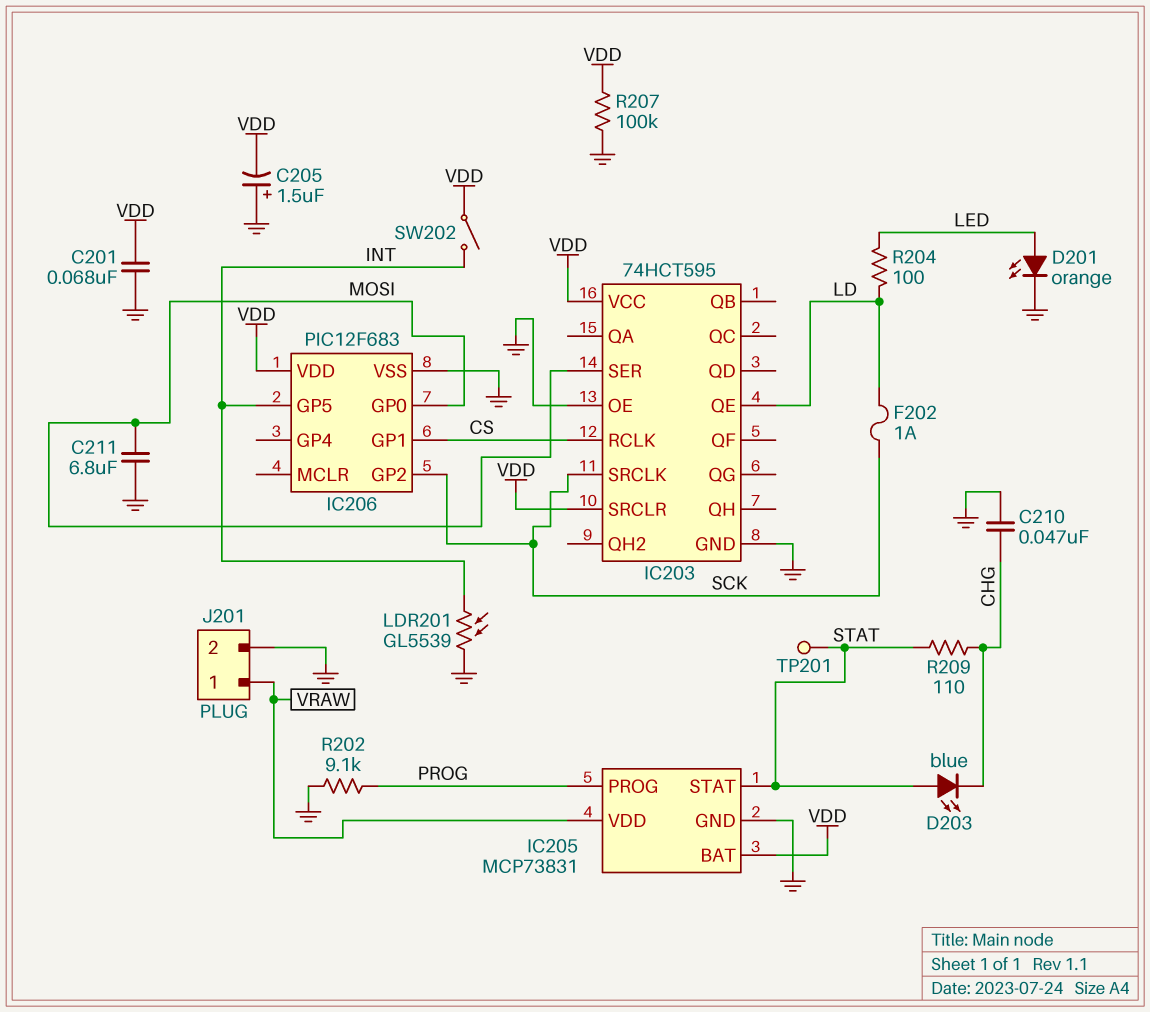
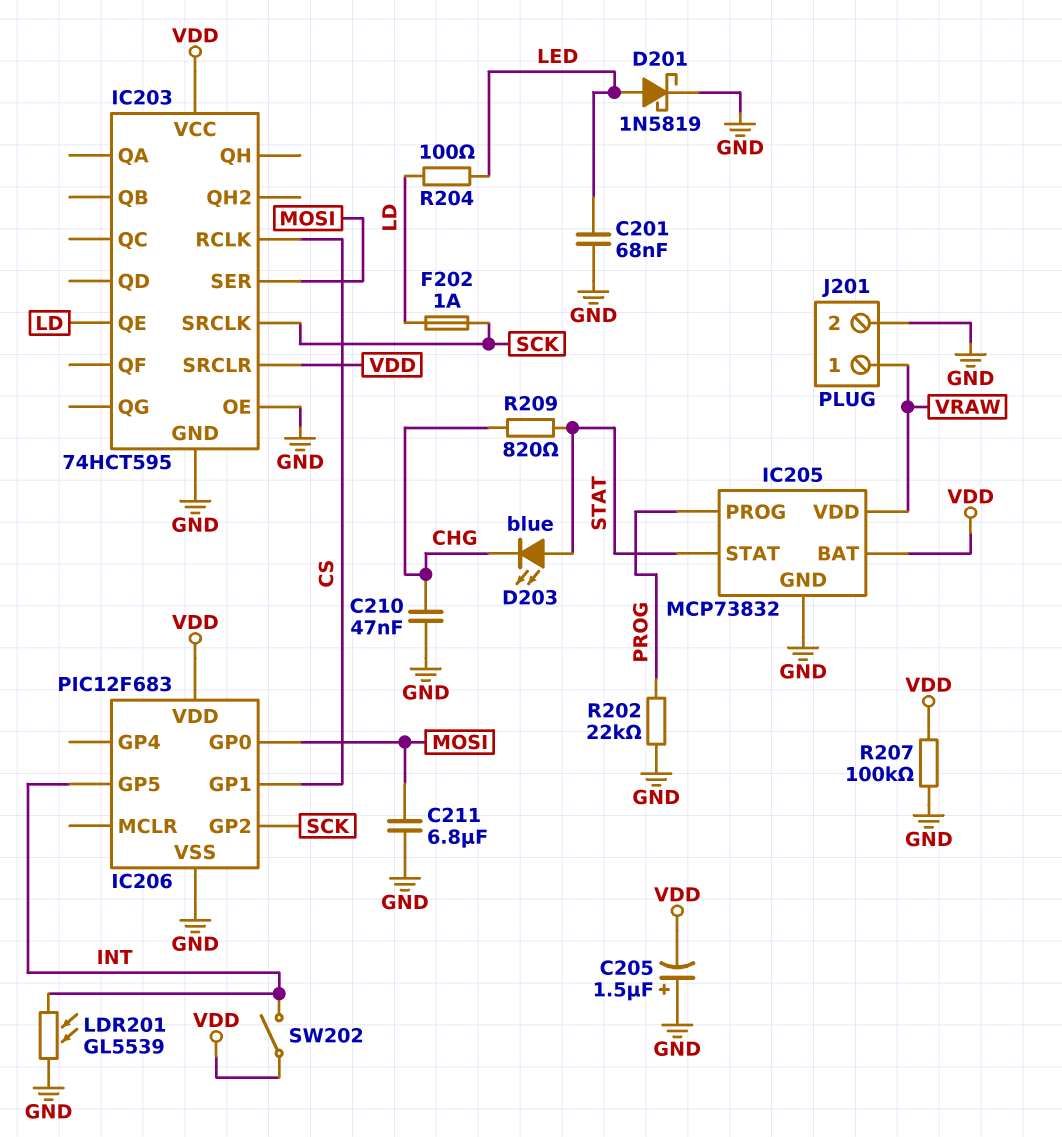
C201: 68nF (GND, VDD) -> 68nF (GND, LED)
D201: LED orange (A LED, K GND) -> schottky 1N5819 (A LED, K GND)
IC205: MCP73831 -> MCP73832
R202: 9.1k (GND, PROG) -> 22k (GND, PROG)
R209: 110 (CHG, STAT) -> 820 (CHG, STAT)
TP201: test point (STAT) -> none

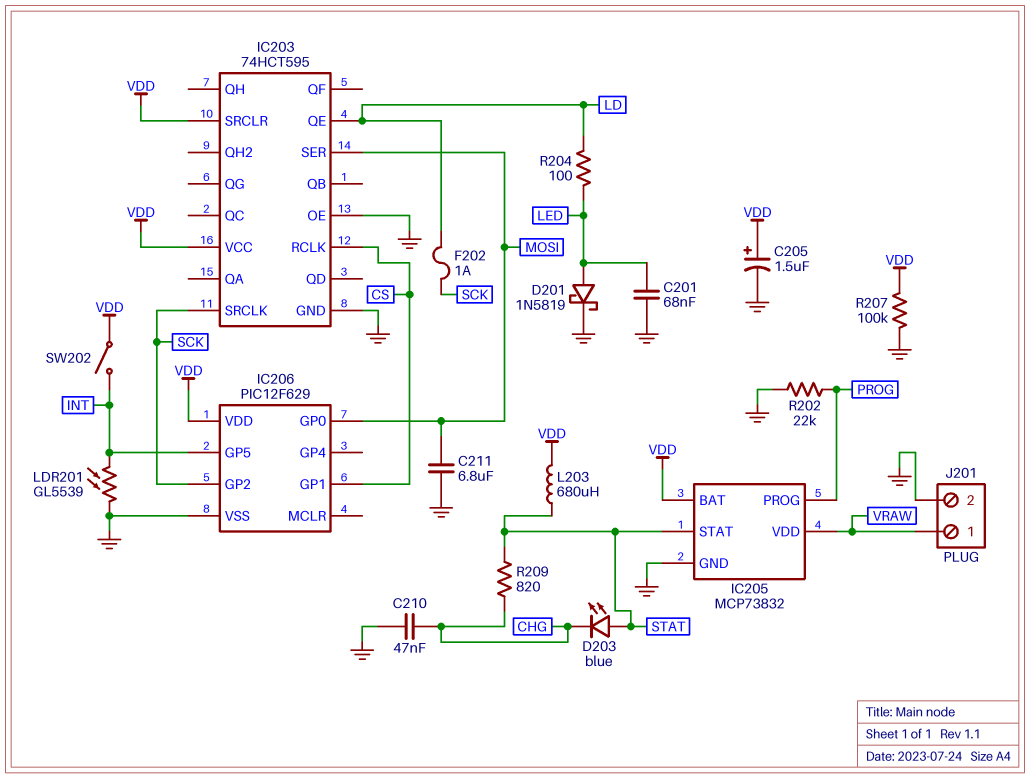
C205: 1.5uF (plus GND, minus VDD) -> 1.5uF (plus VDD, minus GND)
IC206: PIC12F683 -> PIC12F629
L203: none -> 680uH (STAT, VDD)

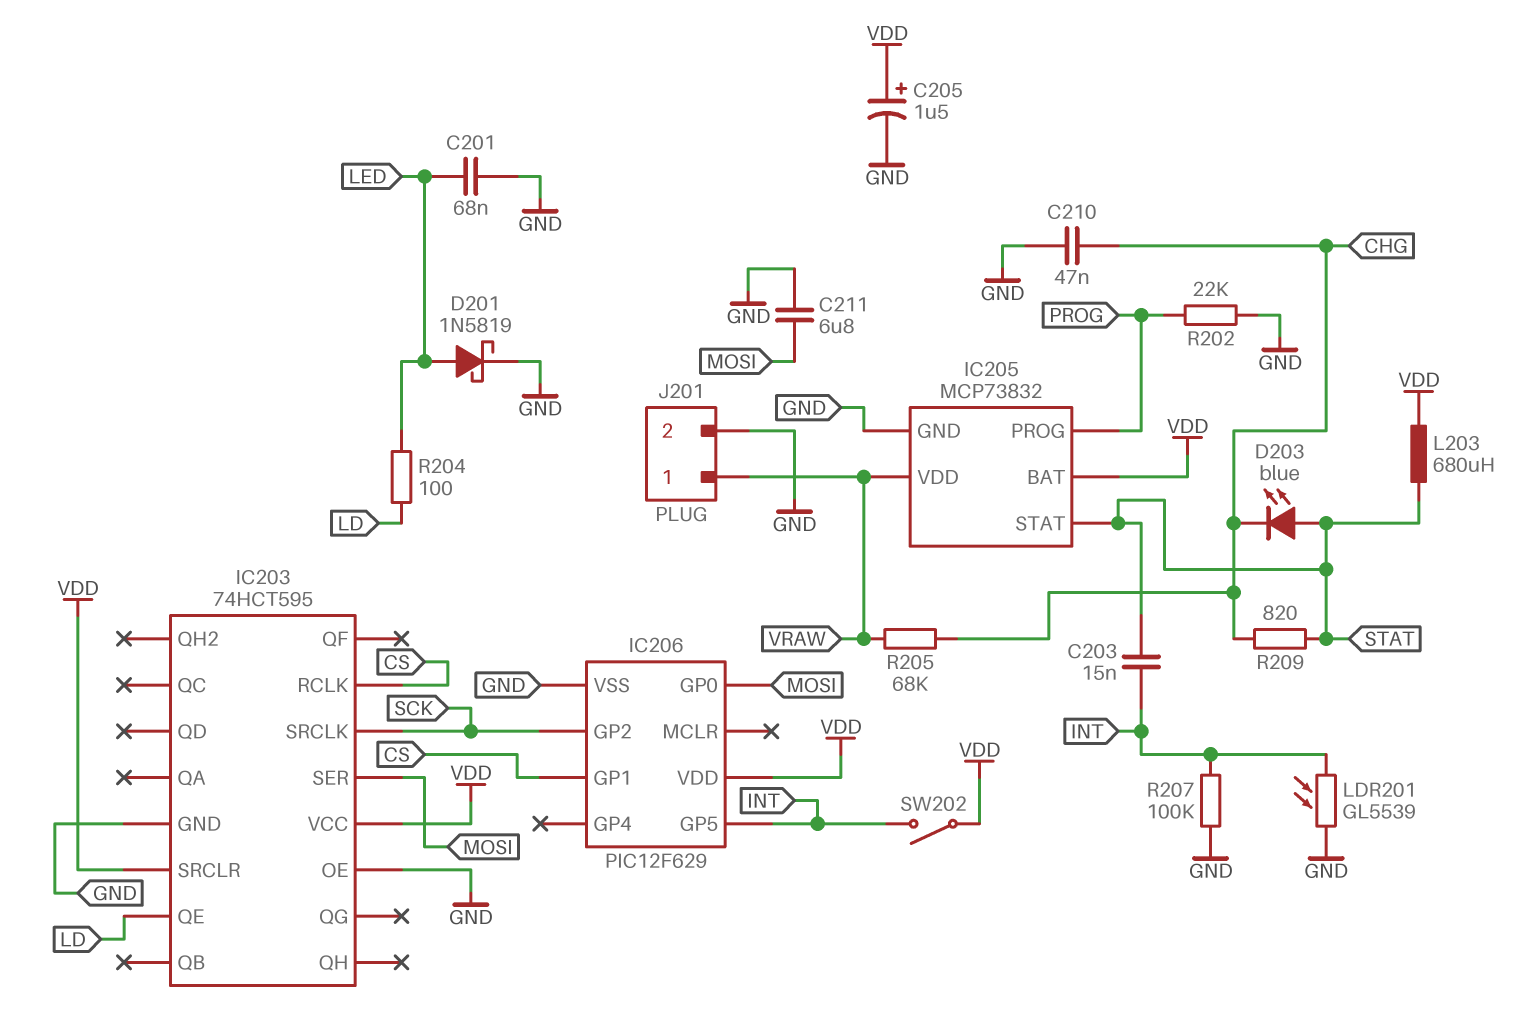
C203: none -> 15nF (INT, STAT)
F202: 1A (LD, SCK) -> none
R205: none -> 68k (CHG, VRAW)
R207: 100k (GND, VDD) -> 100k (GND, INT)

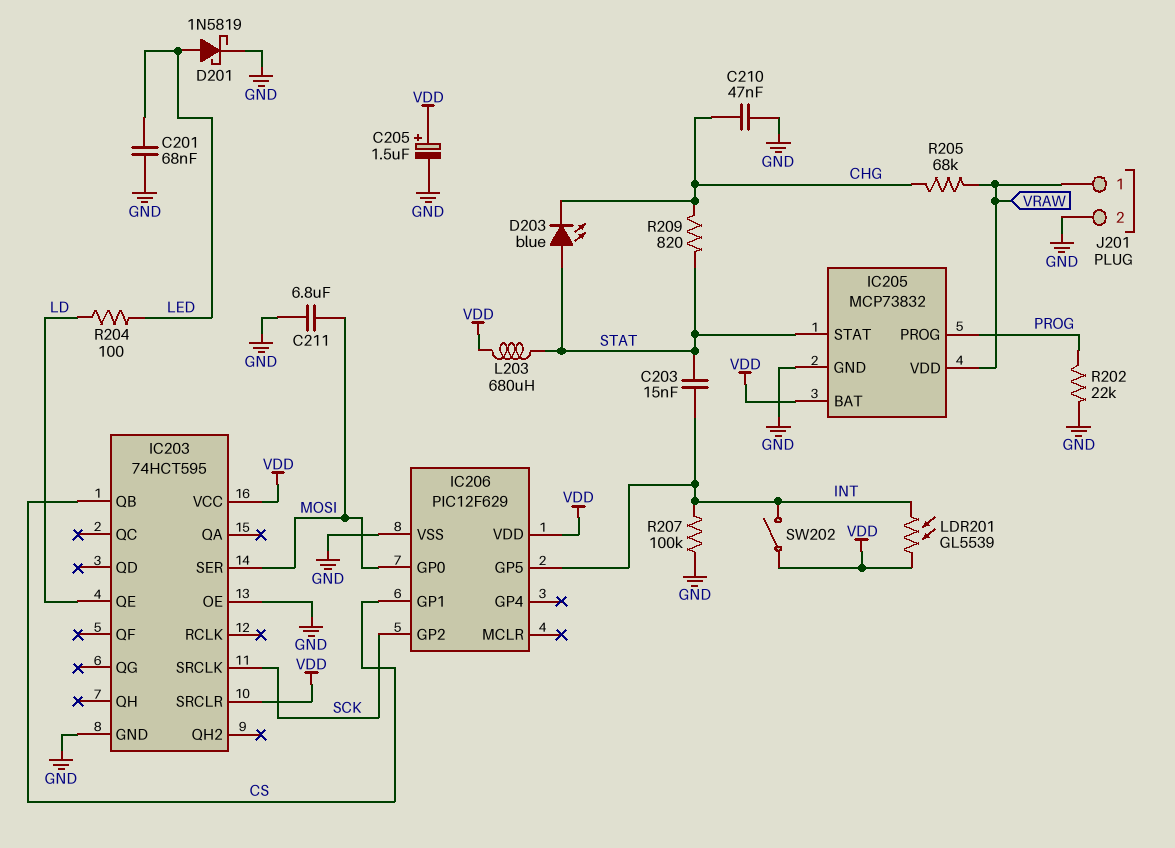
IC203 pin QB: none -> CS
IC203 pin RCLK: CS -> none
LDR201: GL5539 (GND, INT) -> GL5539 (INT, VDD)

